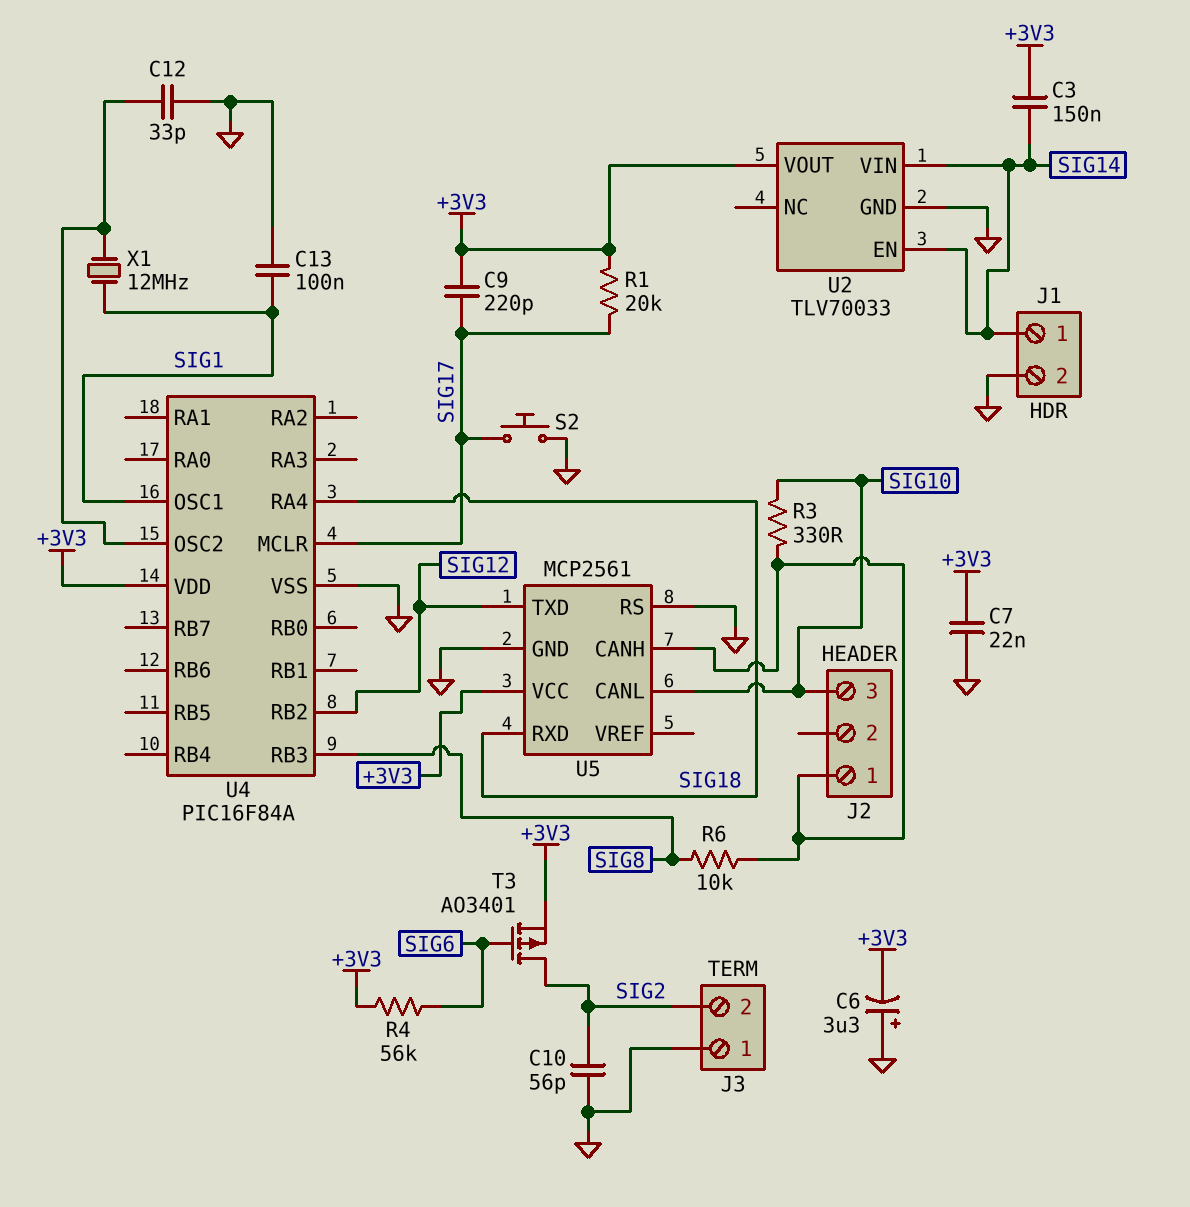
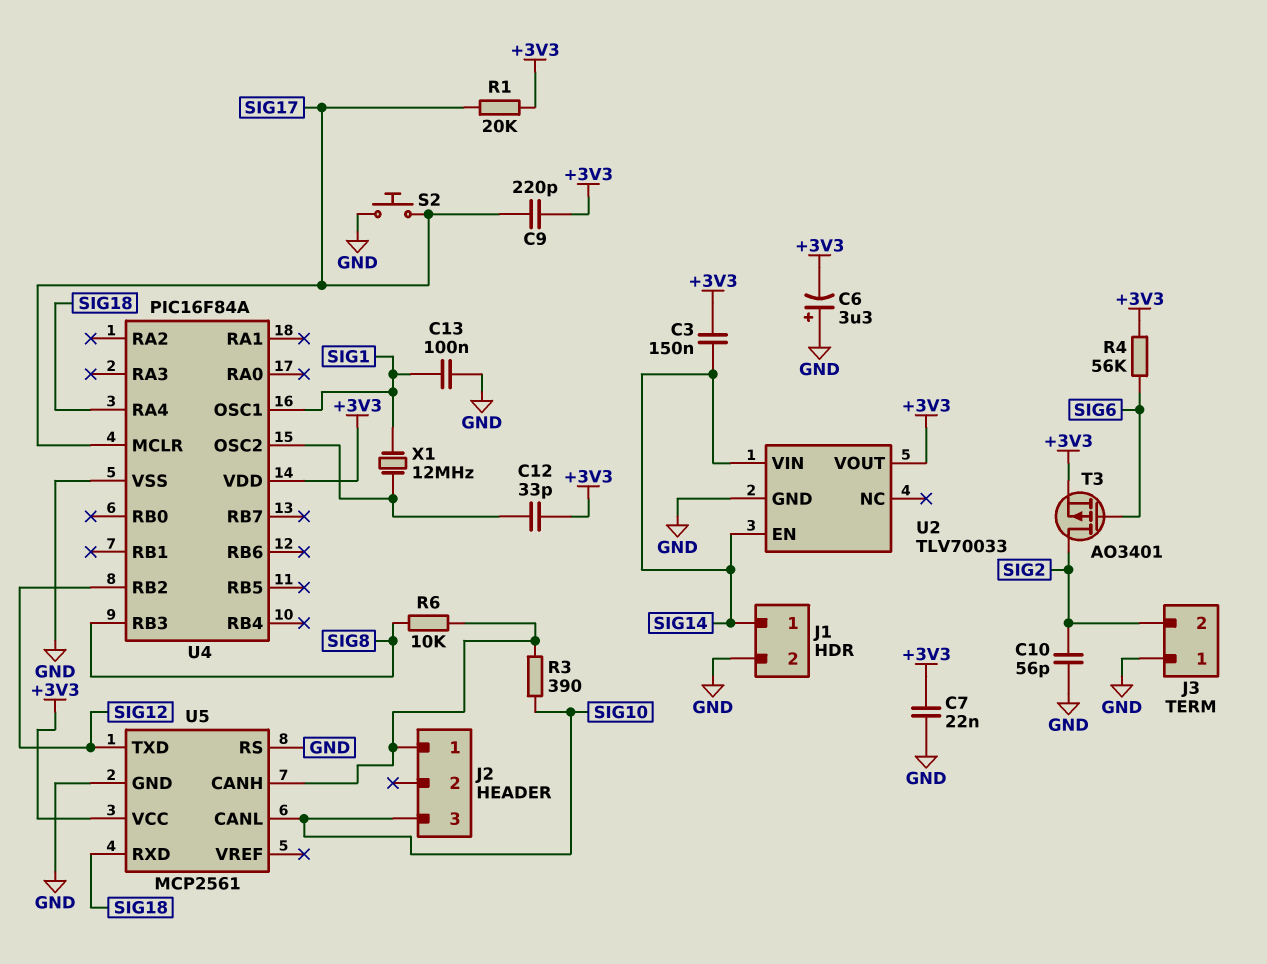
C12: 33pF (GND, U4/OSC2) -> 33pF (+3V3, U4/OSC2)
R3: 330 (J2/1, SIG10) -> 390 (J2/1, SIG10)

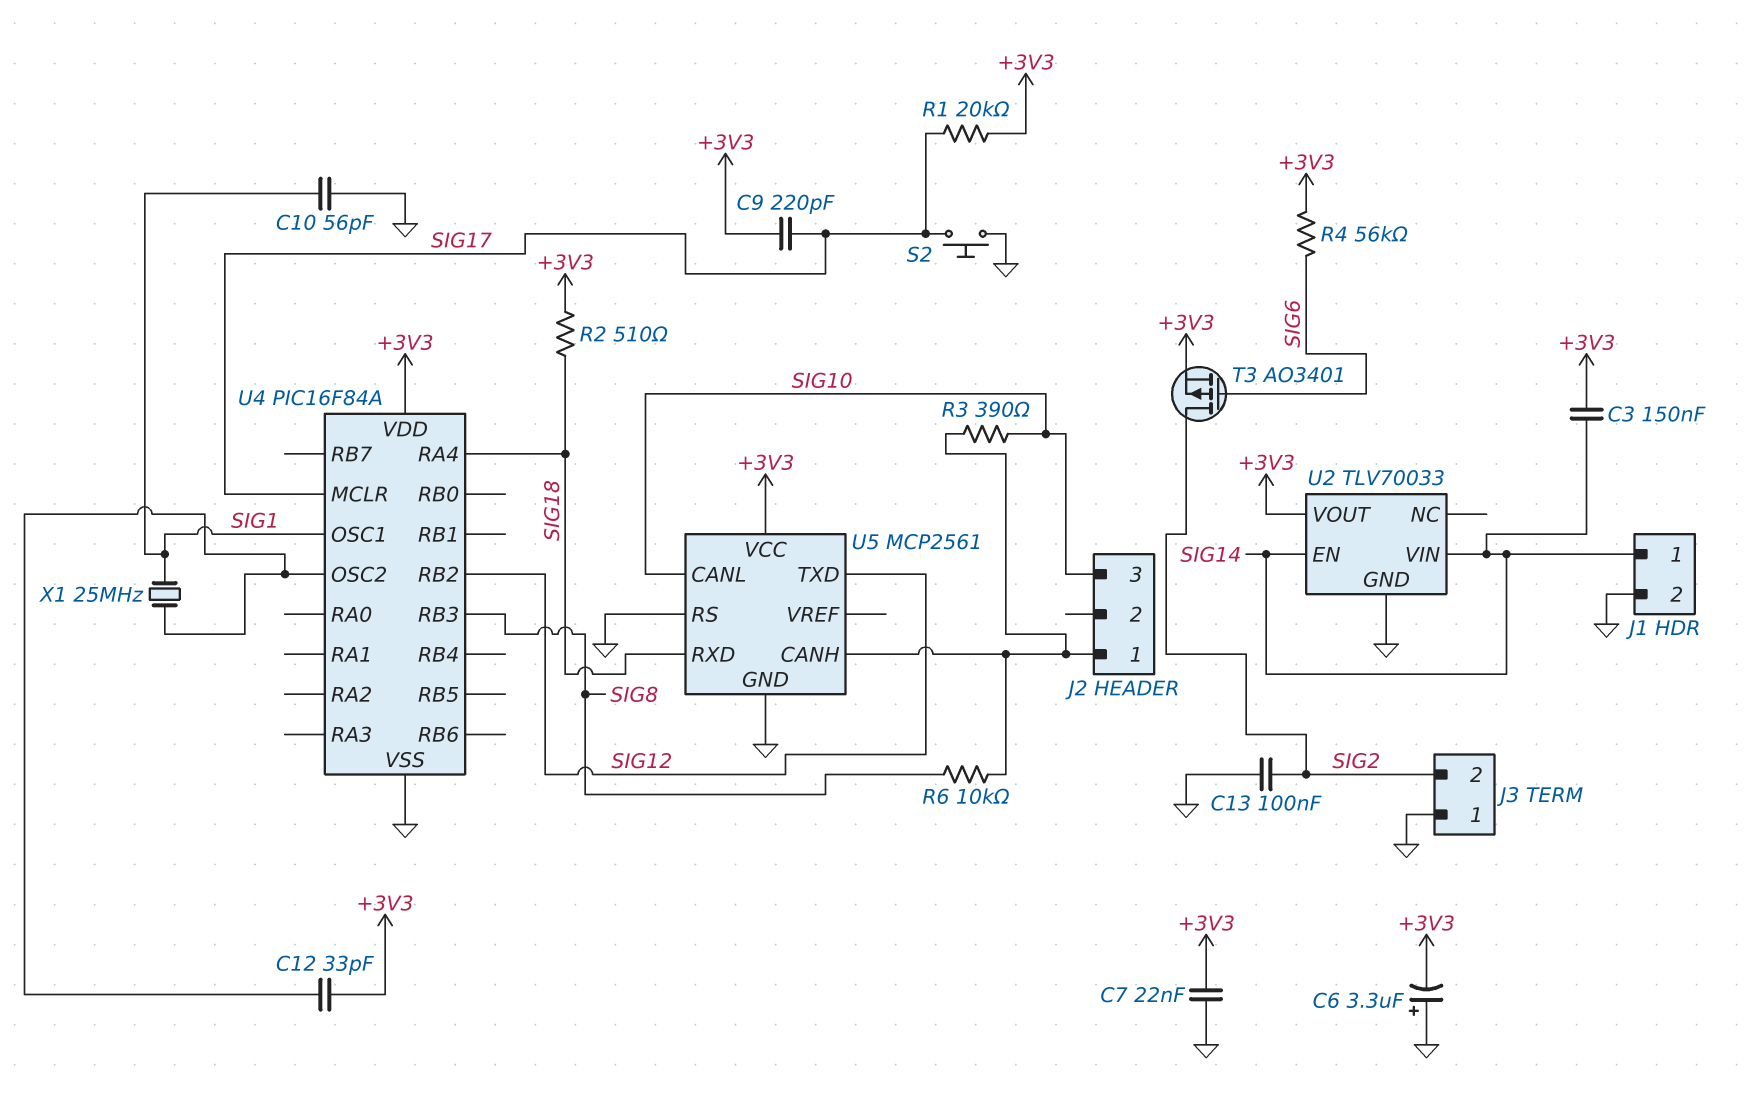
C10: 56pF (GND, SIG2) -> 56pF (GND, SIG1)
C13: 100nF (GND, SIG1) -> 100nF (GND, SIG2)
R2: none -> 510 (+3V3, SIG18)
X1: 12MHz (SIG1, U4/OSC2) -> 25MHz (SIG1, U4/OSC2)

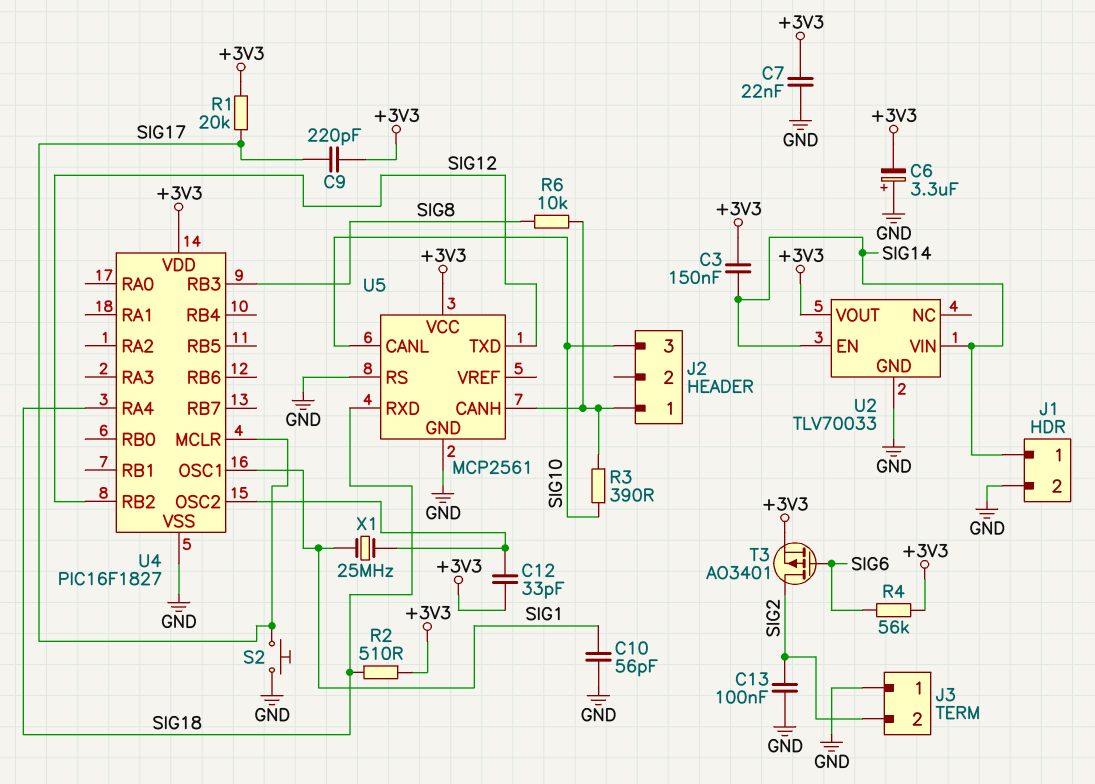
U4: PIC16F84A -> PIC16F1827

